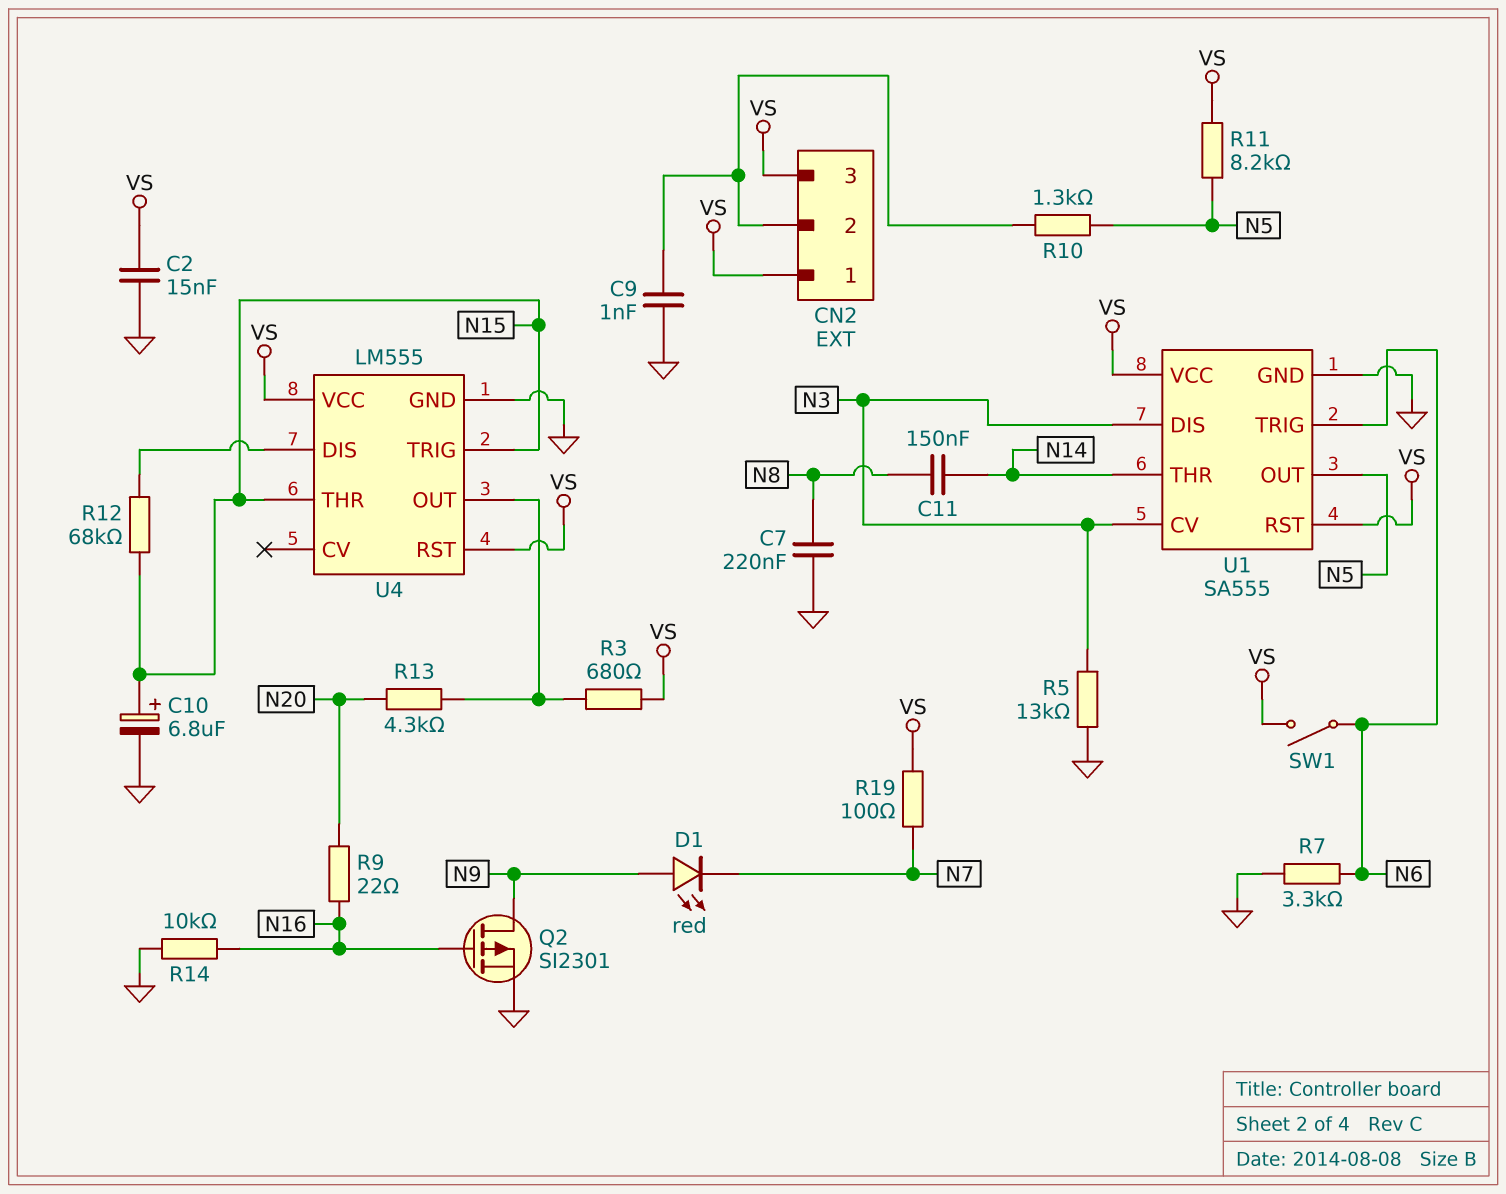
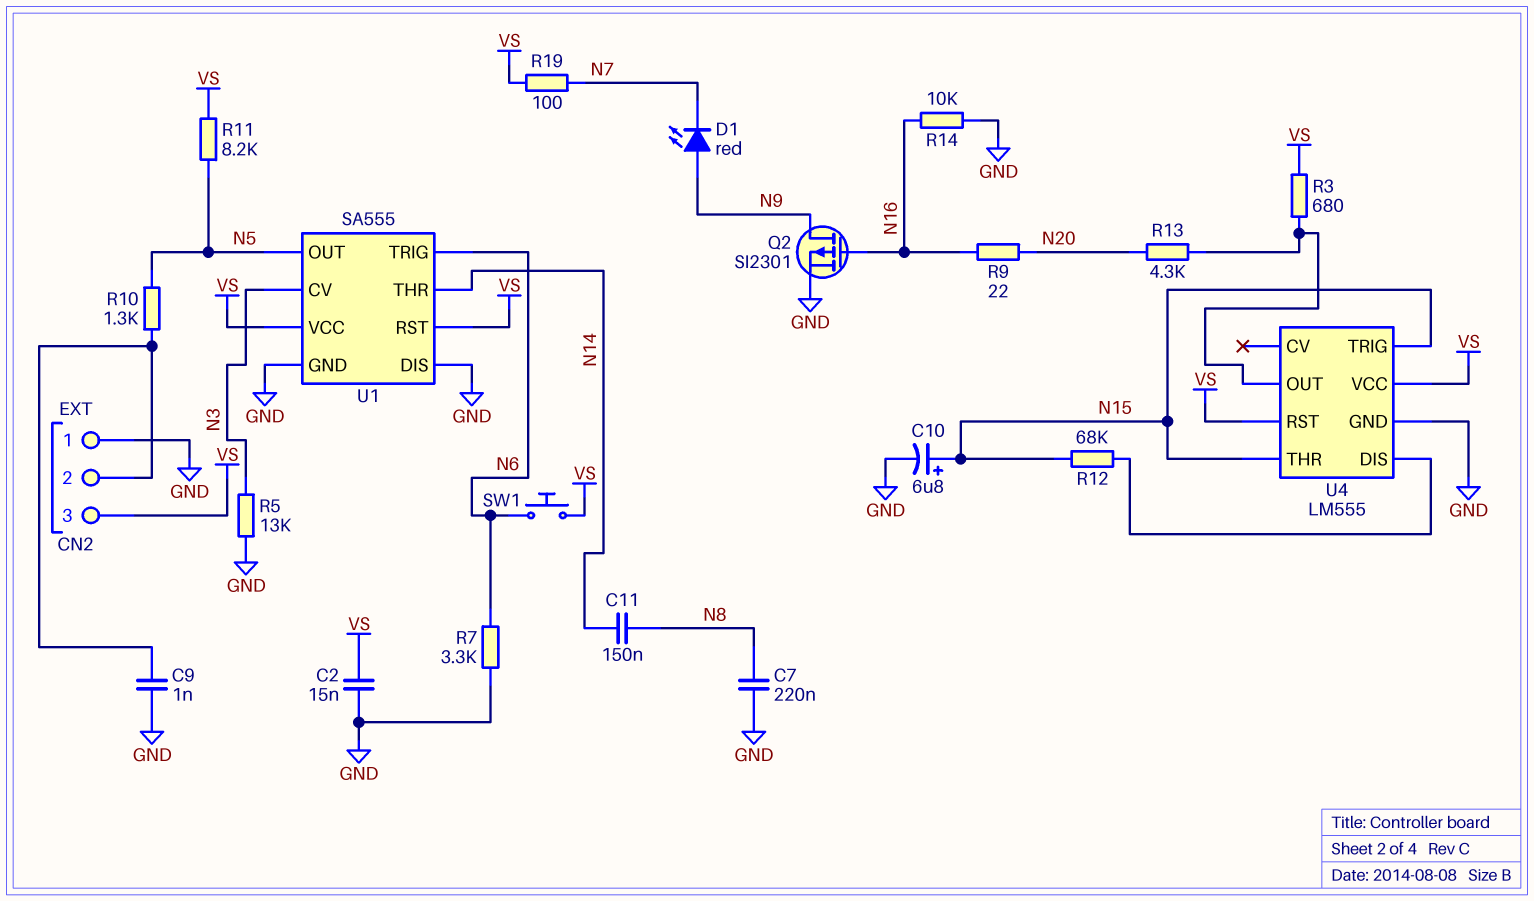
CN2 pin 1: VS -> GND
SW1: switch (N6, VS) -> button (N6, VS)
U1 pin DIS: N3 -> GND

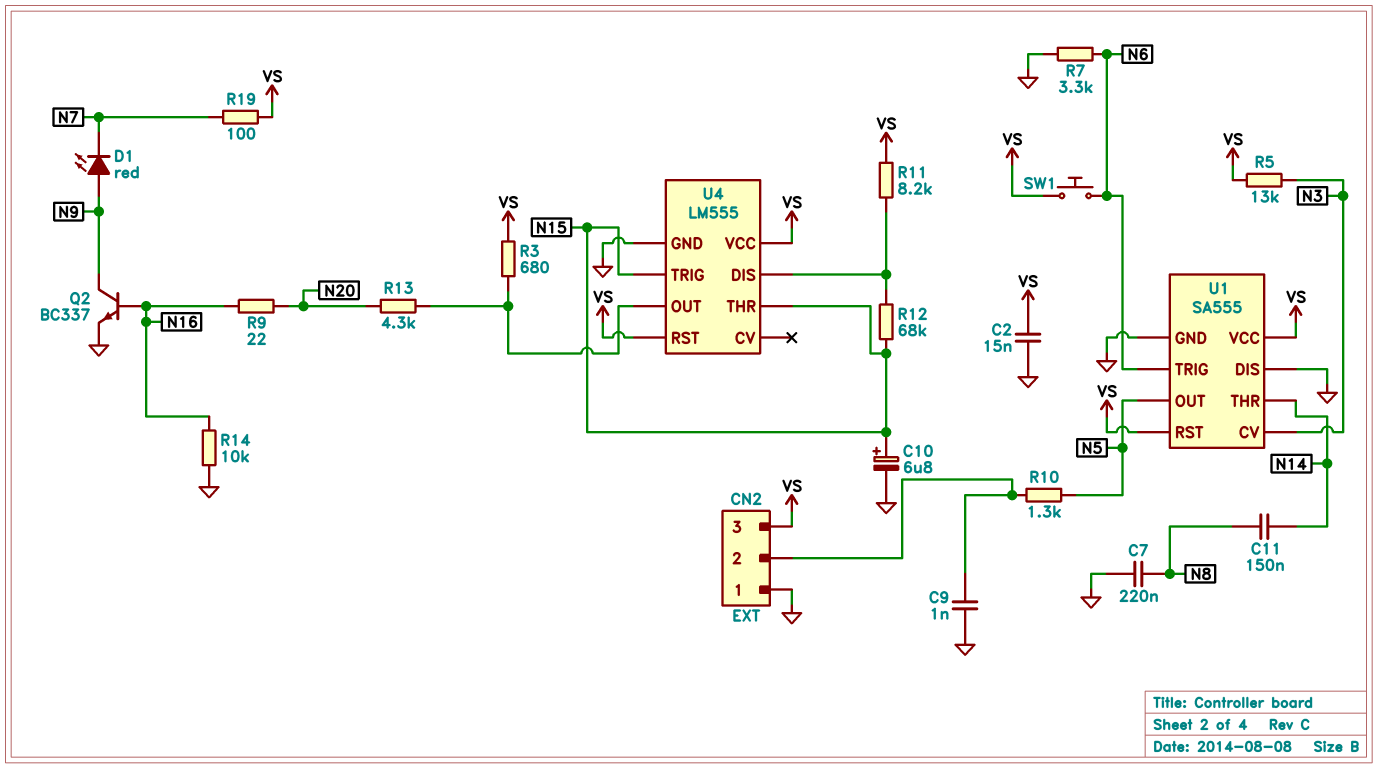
Q2: PMOS SI2301 (G N16, D N9, S GND) -> NPN BC337 (B N16, C N9, E GND)
R5: 13k (GND, N3) -> 13k (N3, VS)
R11: 8.2k (N5, VS) -> 8.2k (U4/DIS, VS)

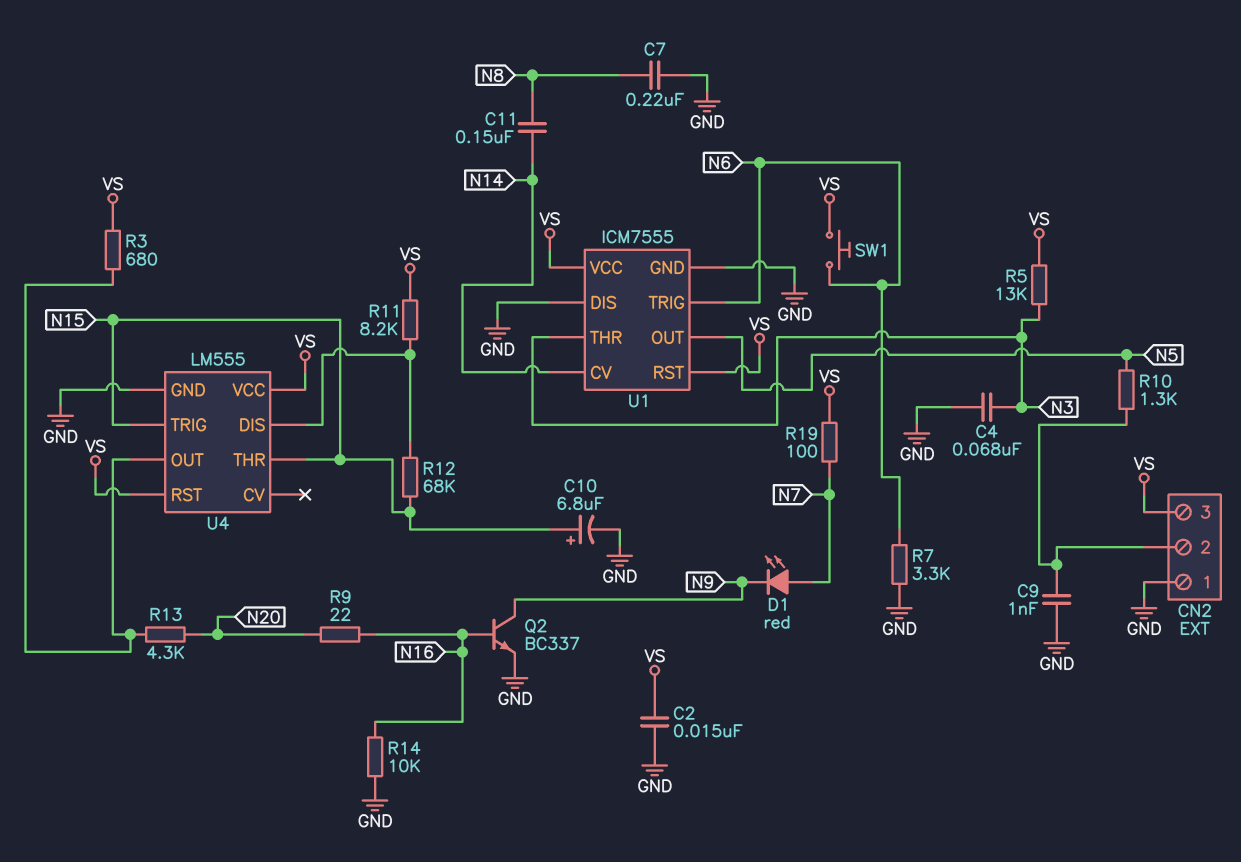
C4: none -> 68nF (GND, N3)
D1: LED red (A N9, K N7) -> LED red (A N7, K N9)
U1: SA555 -> ICM7555
U1 pin CV: N3 -> N14
U1 pin THR: N14 -> N3

